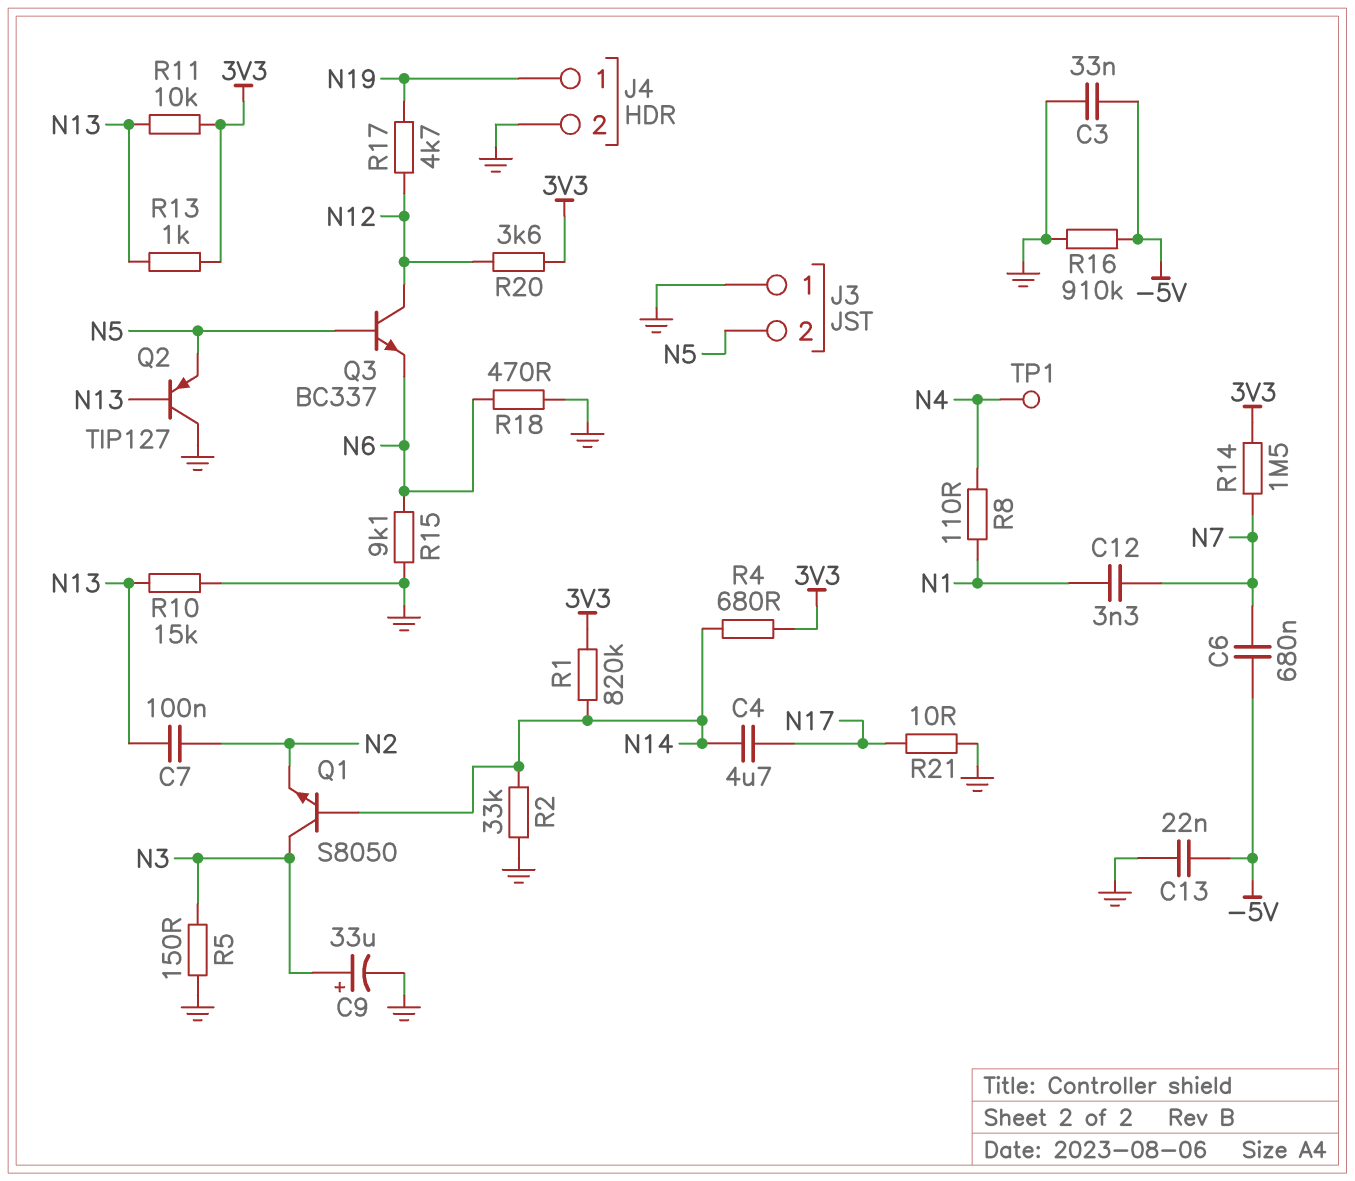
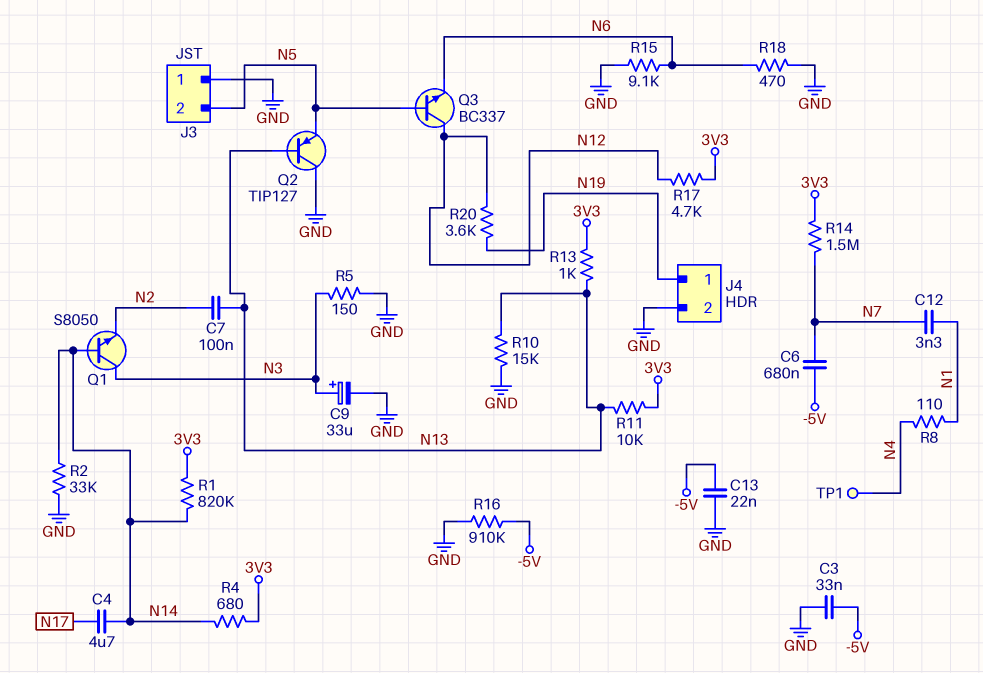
R17: 4.7k (N12, N19) -> 4.7k (3V3, N12)
R20: 3.6k (3V3, N12) -> 3.6k (N12, N19)
R21: 10 (GND, N17) -> none

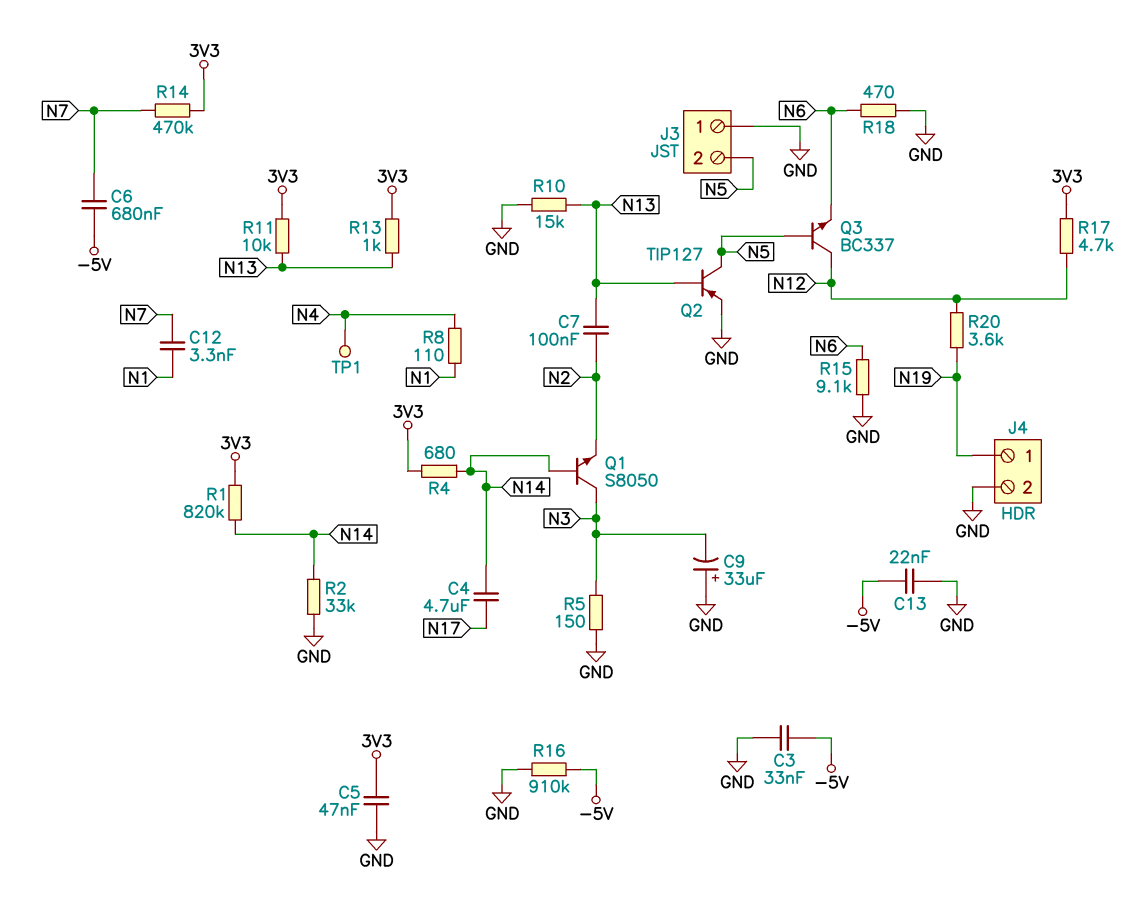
C5: none -> 47nF (3V3, GND)
C9: 33uF (plus N3, minus GND) -> 33uF (plus GND, minus N3)
Q2: PNP TIP127 (B N13, C GND, E N5) -> PNP TIP127 (B N13, C N5, E GND)
R14: 1.5M (3V3, N7) -> 470k (3V3, N7)

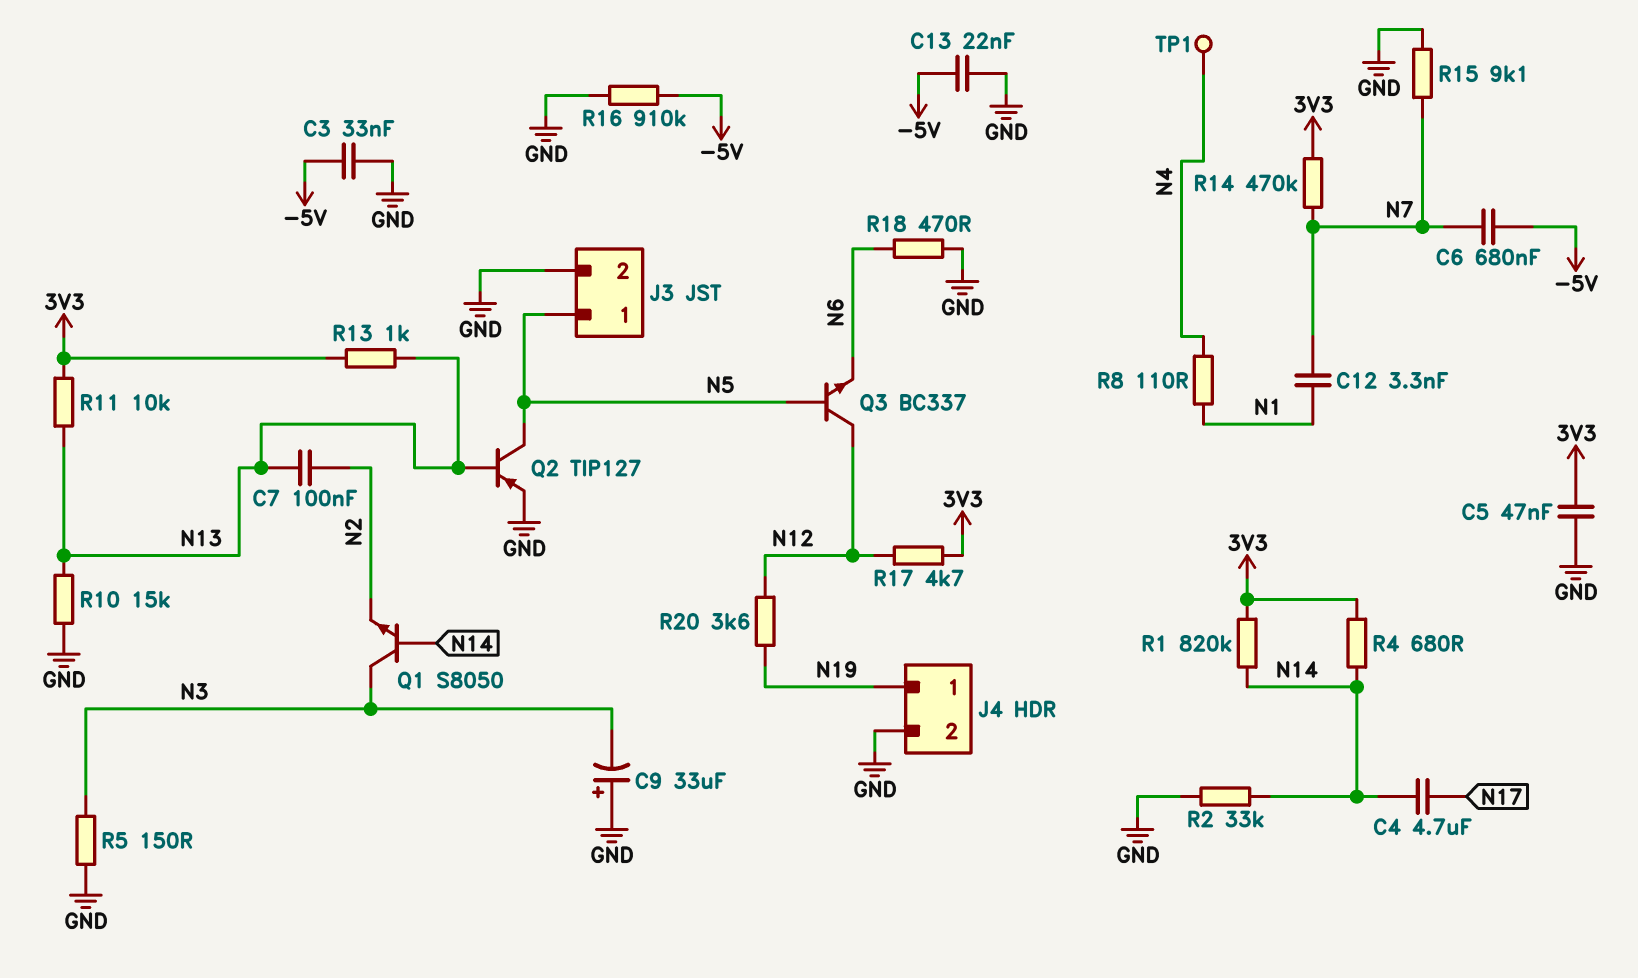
J3 pin 1: GND -> N5
J3 pin 2: N5 -> GND
R15: 9.1k (GND, N6) -> 9.1k (GND, N7)

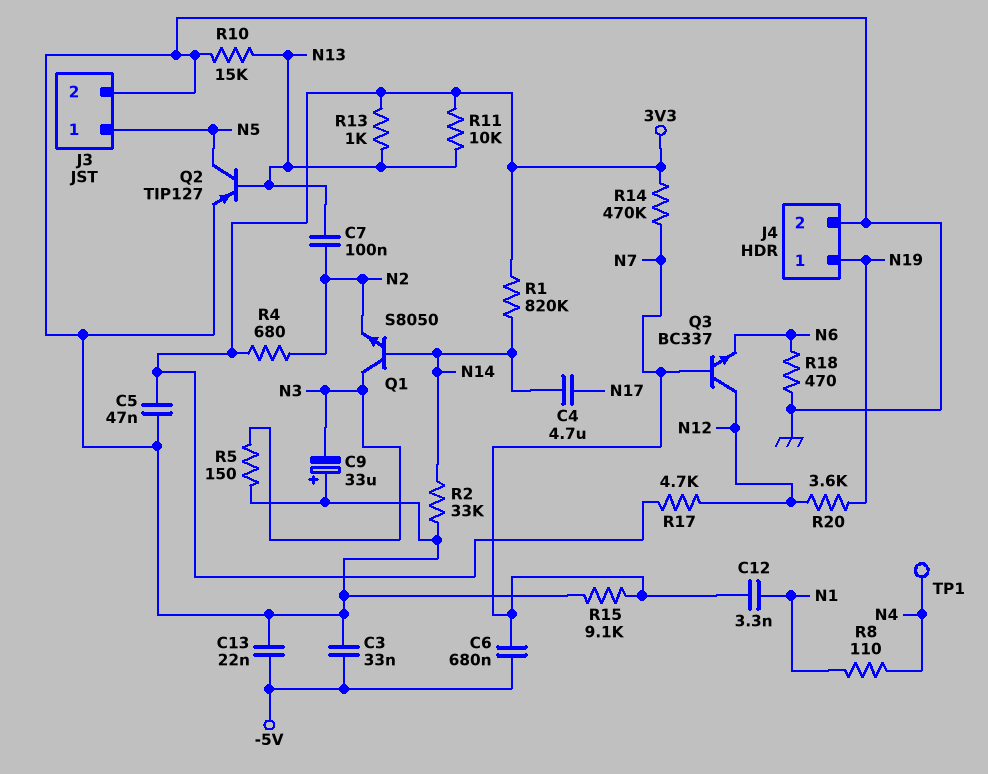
Q3: NPN BC337 (B N5, C N12, E N6) -> NPN BC337 (B N7, C N12, E N6)
R4: 680 (3V3, N14) -> 680 (3V3, N2)
R16: 910k (-5V, GND) -> none

